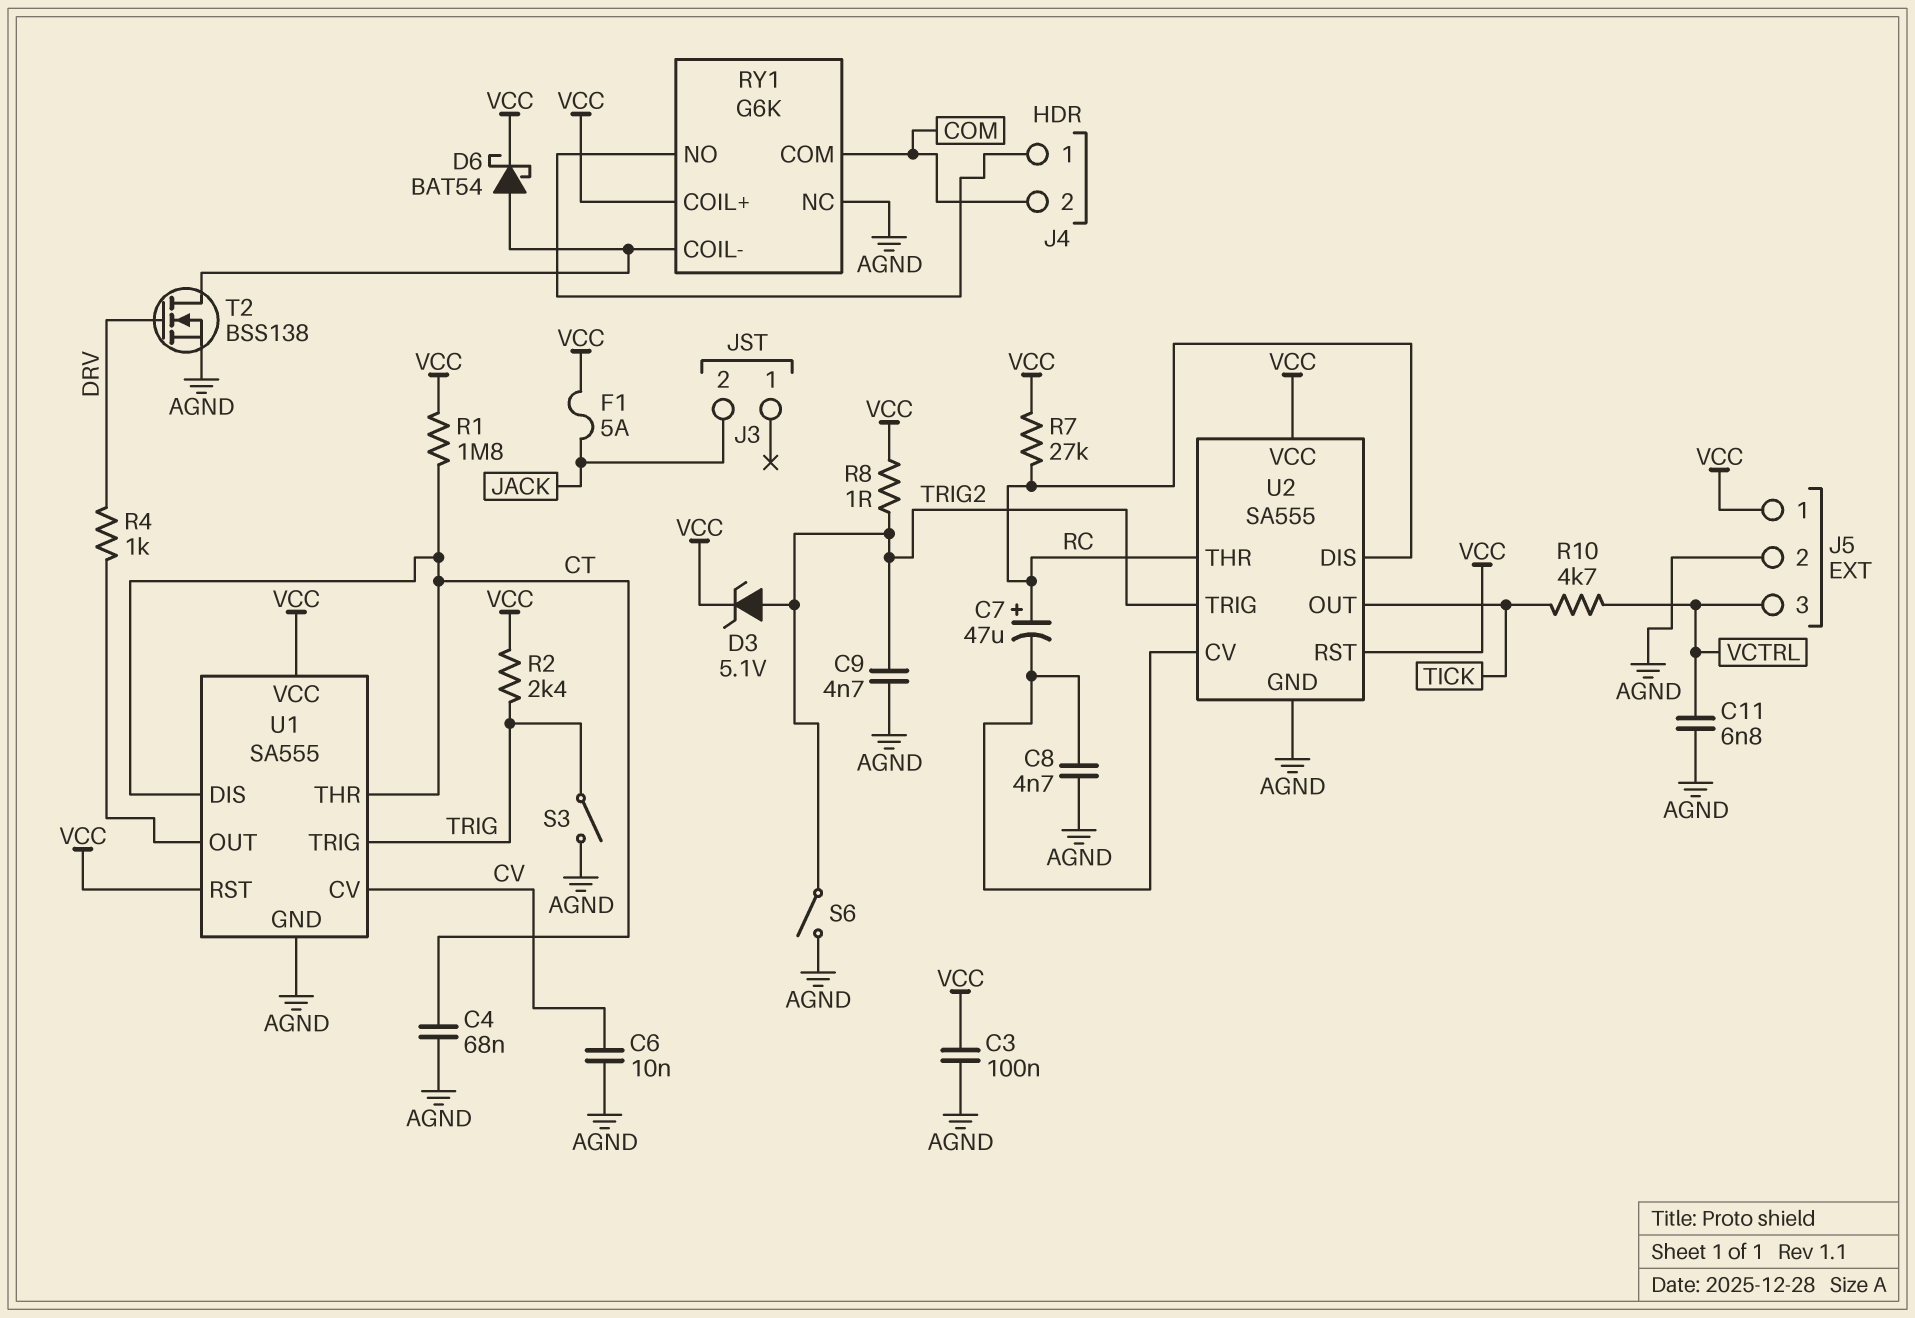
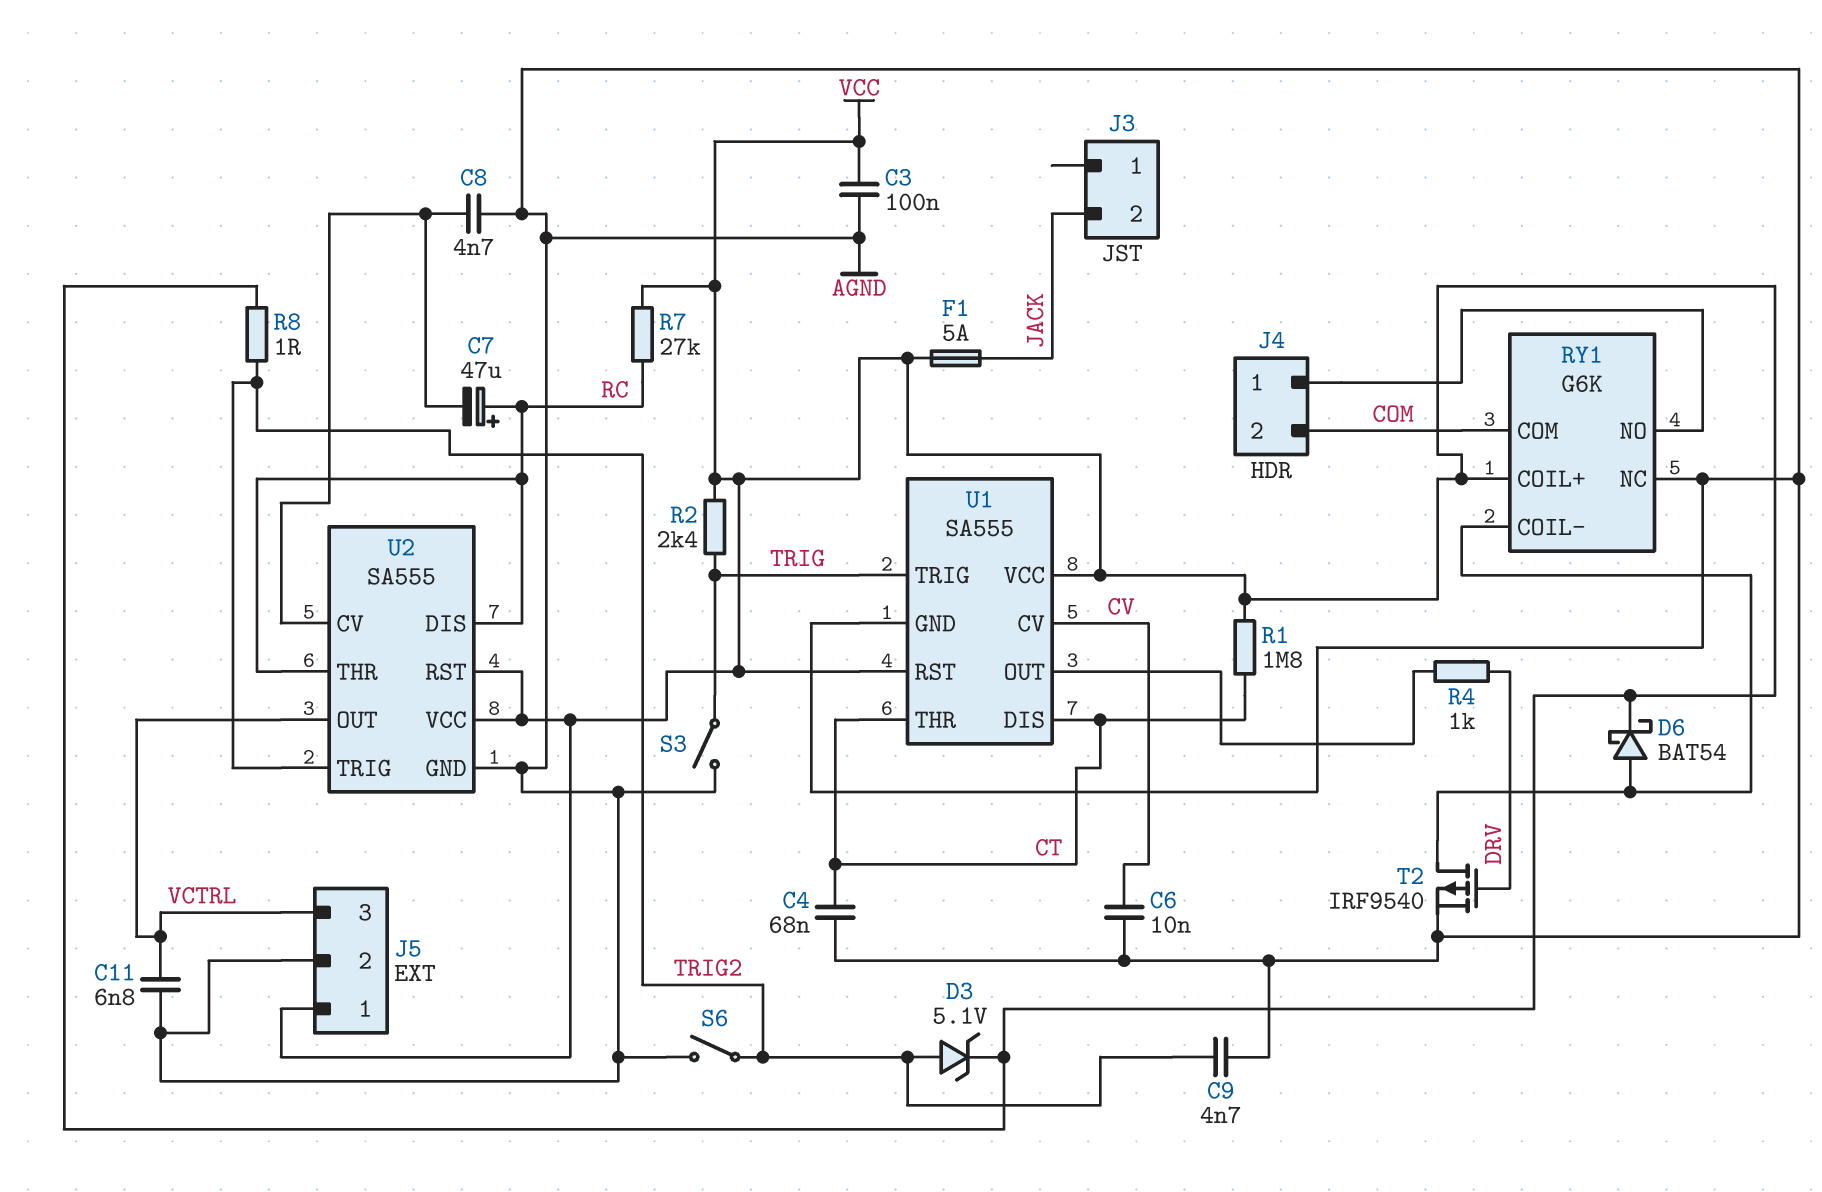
R10: 4.7k (TICK, VCTRL) -> none
T2: NMOS BSS138 (G DRV, D RY1/COIL-, S AGND) -> PMOS IRF9540 (G DRV, D RY1/COIL-, S AGND)
U2 pin OUT: TICK -> VCTRL

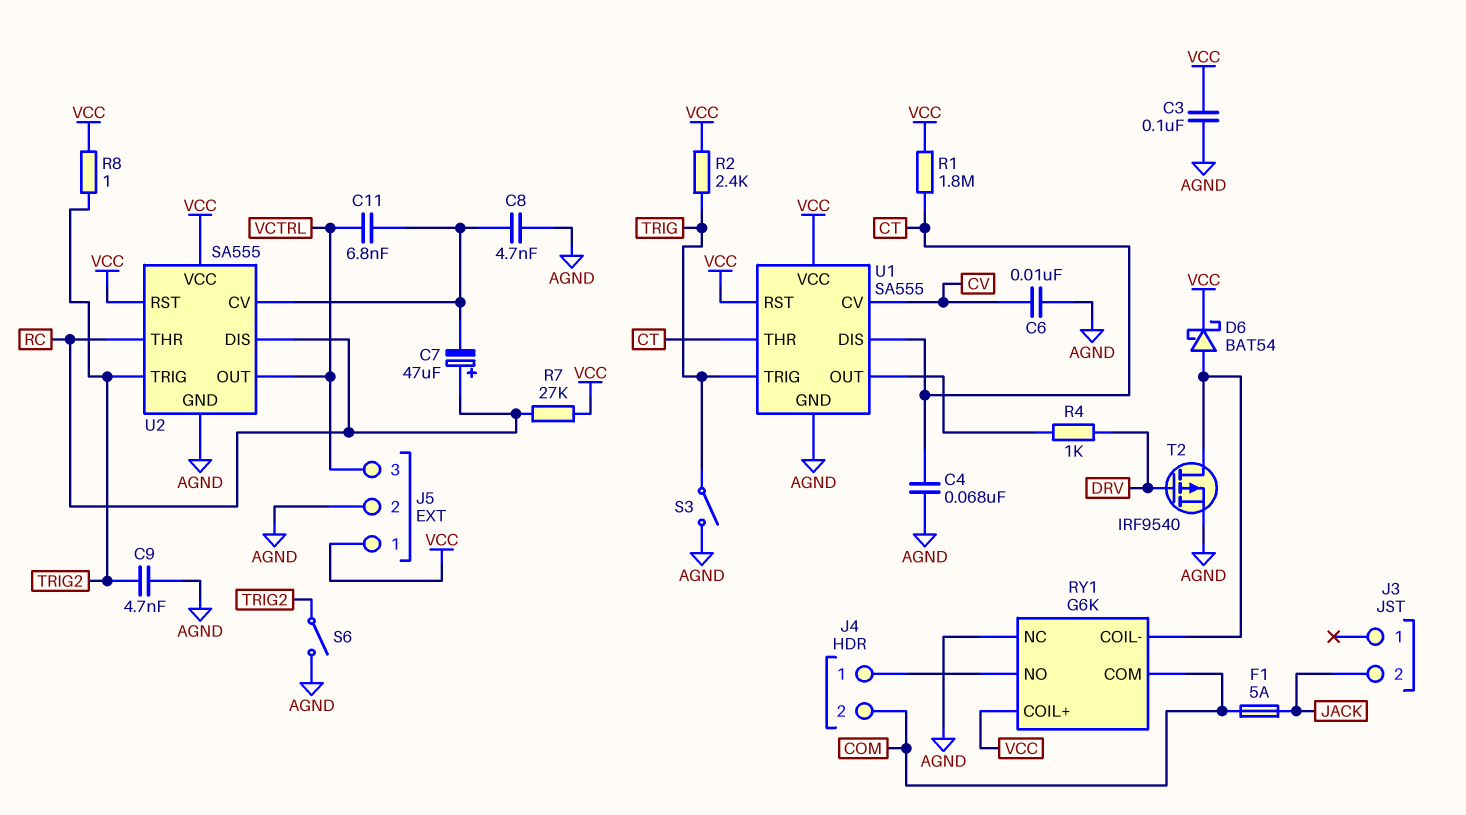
C11: 6.8nF (AGND, VCTRL) -> 6.8nF (U2/CV, VCTRL)
D3: zener 5.1V (A TRIG2, K VCC) -> none
F1: 5A (JACK, VCC) -> 5A (COM, JACK)

